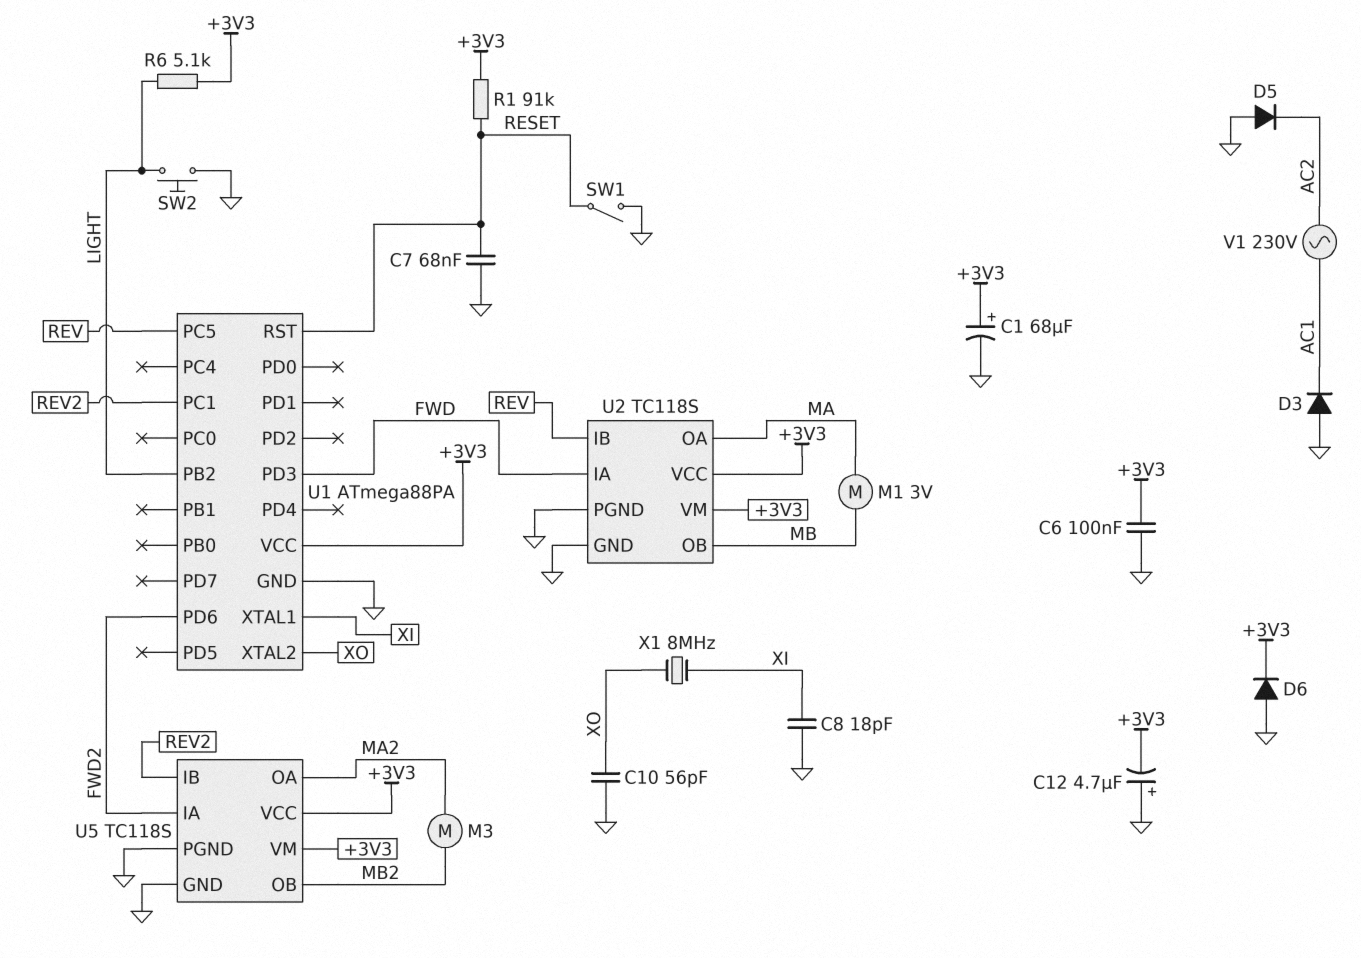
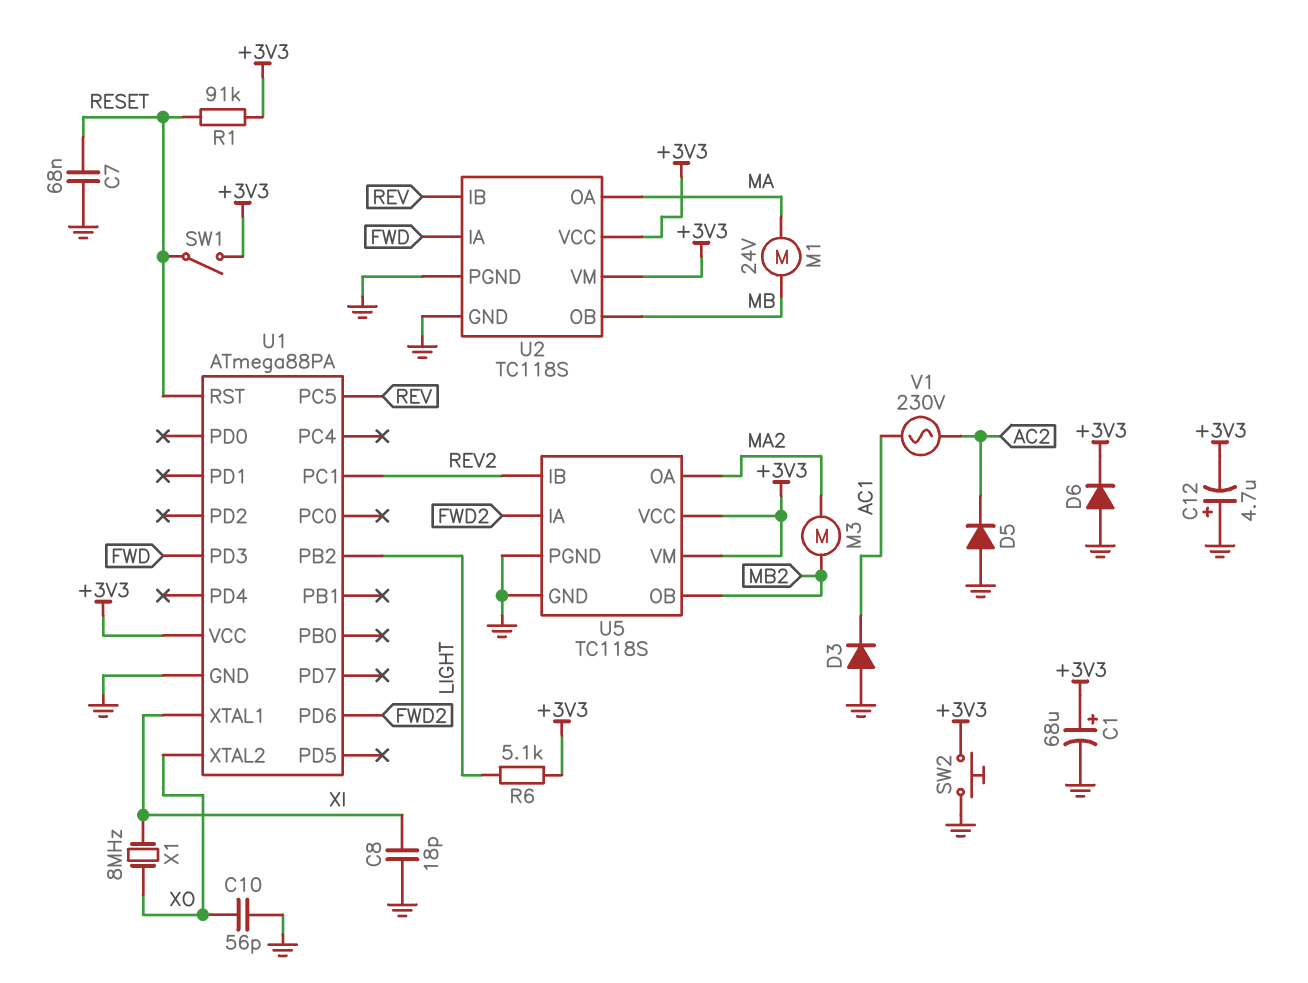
C6: 100nF (+3V3, GND) -> none
M1: motor 3V (MA, MB) -> motor 24V (MA, MB)
SW1: switch (GND, RESET) -> switch (+3V3, RESET)
SW2: button (GND, LIGHT) -> button (+3V3, GND)

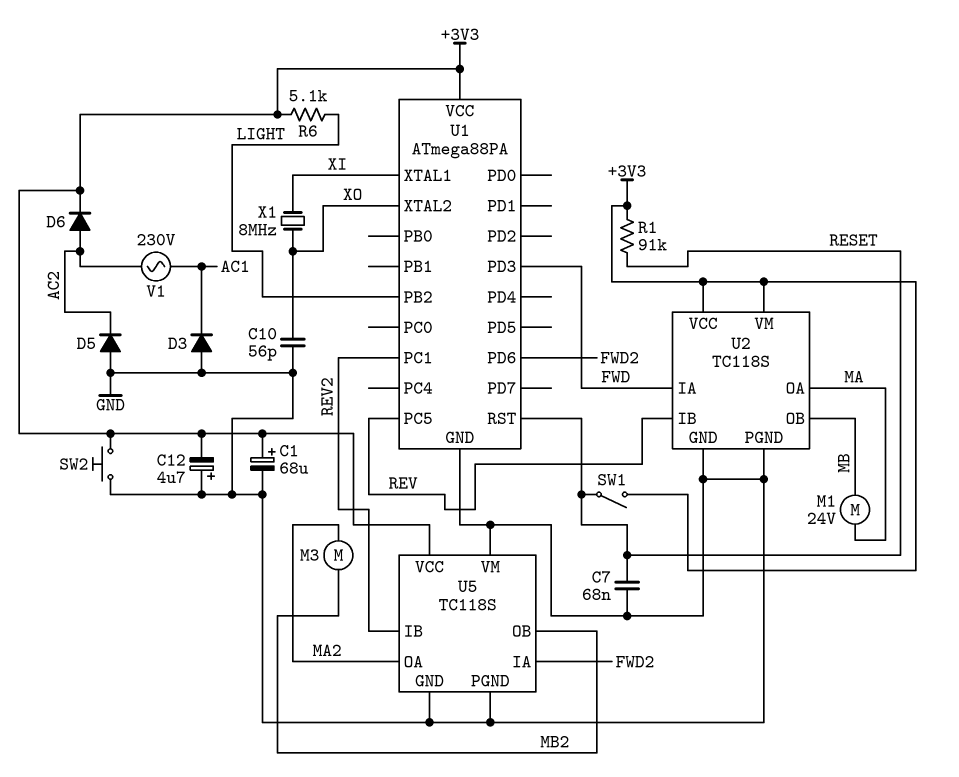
C8: 18pF (GND, XI) -> none
D6: diode (A GND, K +3V3) -> diode (A AC2, K +3V3)
U5 pin VM: +3V3 -> GND

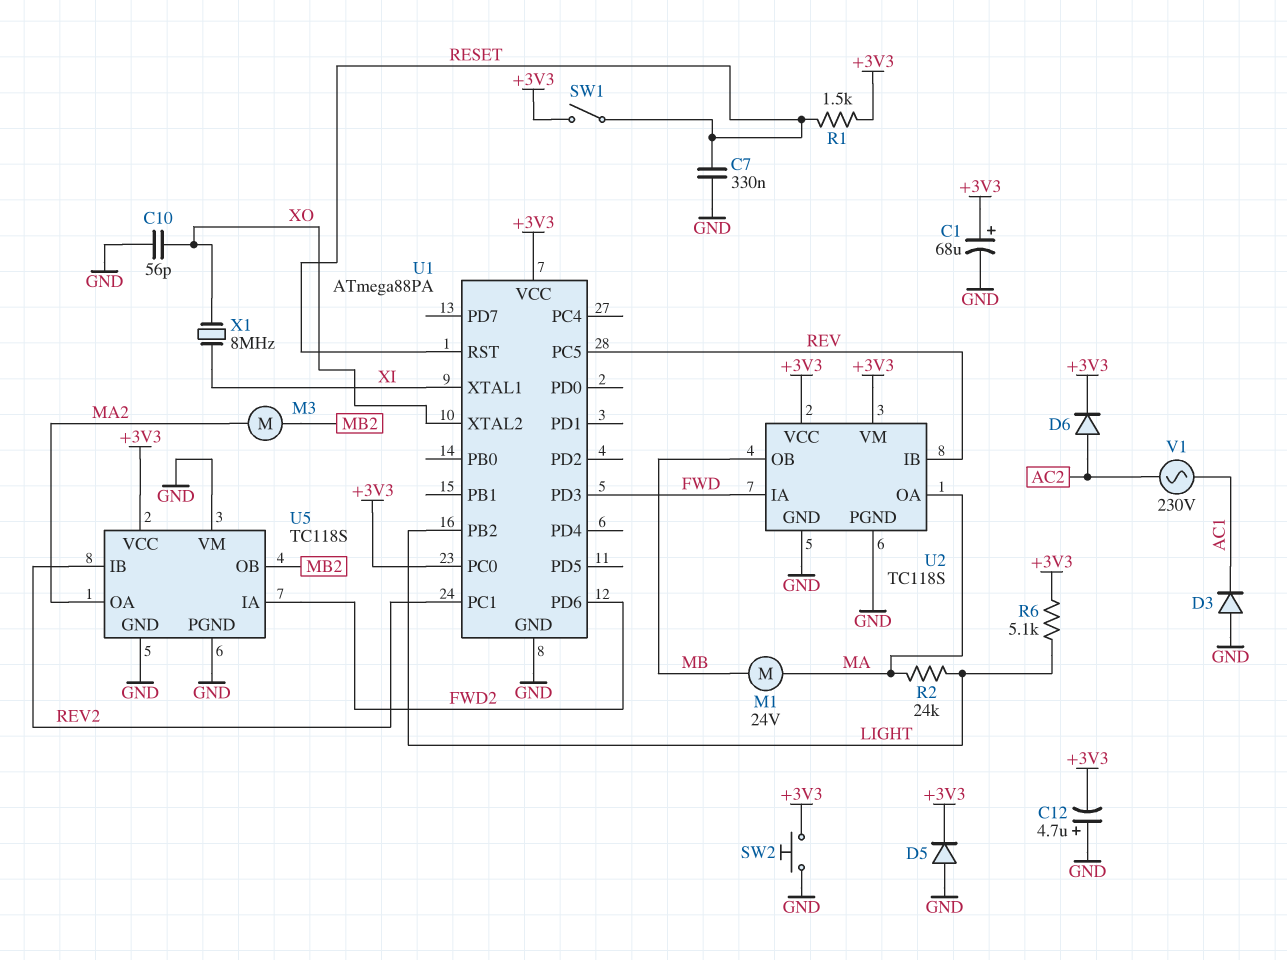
C7: 68nF (GND, RESET) -> 330nF (GND, RESET)
D5: diode (A GND, K AC2) -> diode (A GND, K +3V3)
R1: 91k (+3V3, RESET) -> 1.5k (+3V3, RESET)
R2: none -> 24k (LIGHT, MA)
U1 pin PC0: none -> +3V3

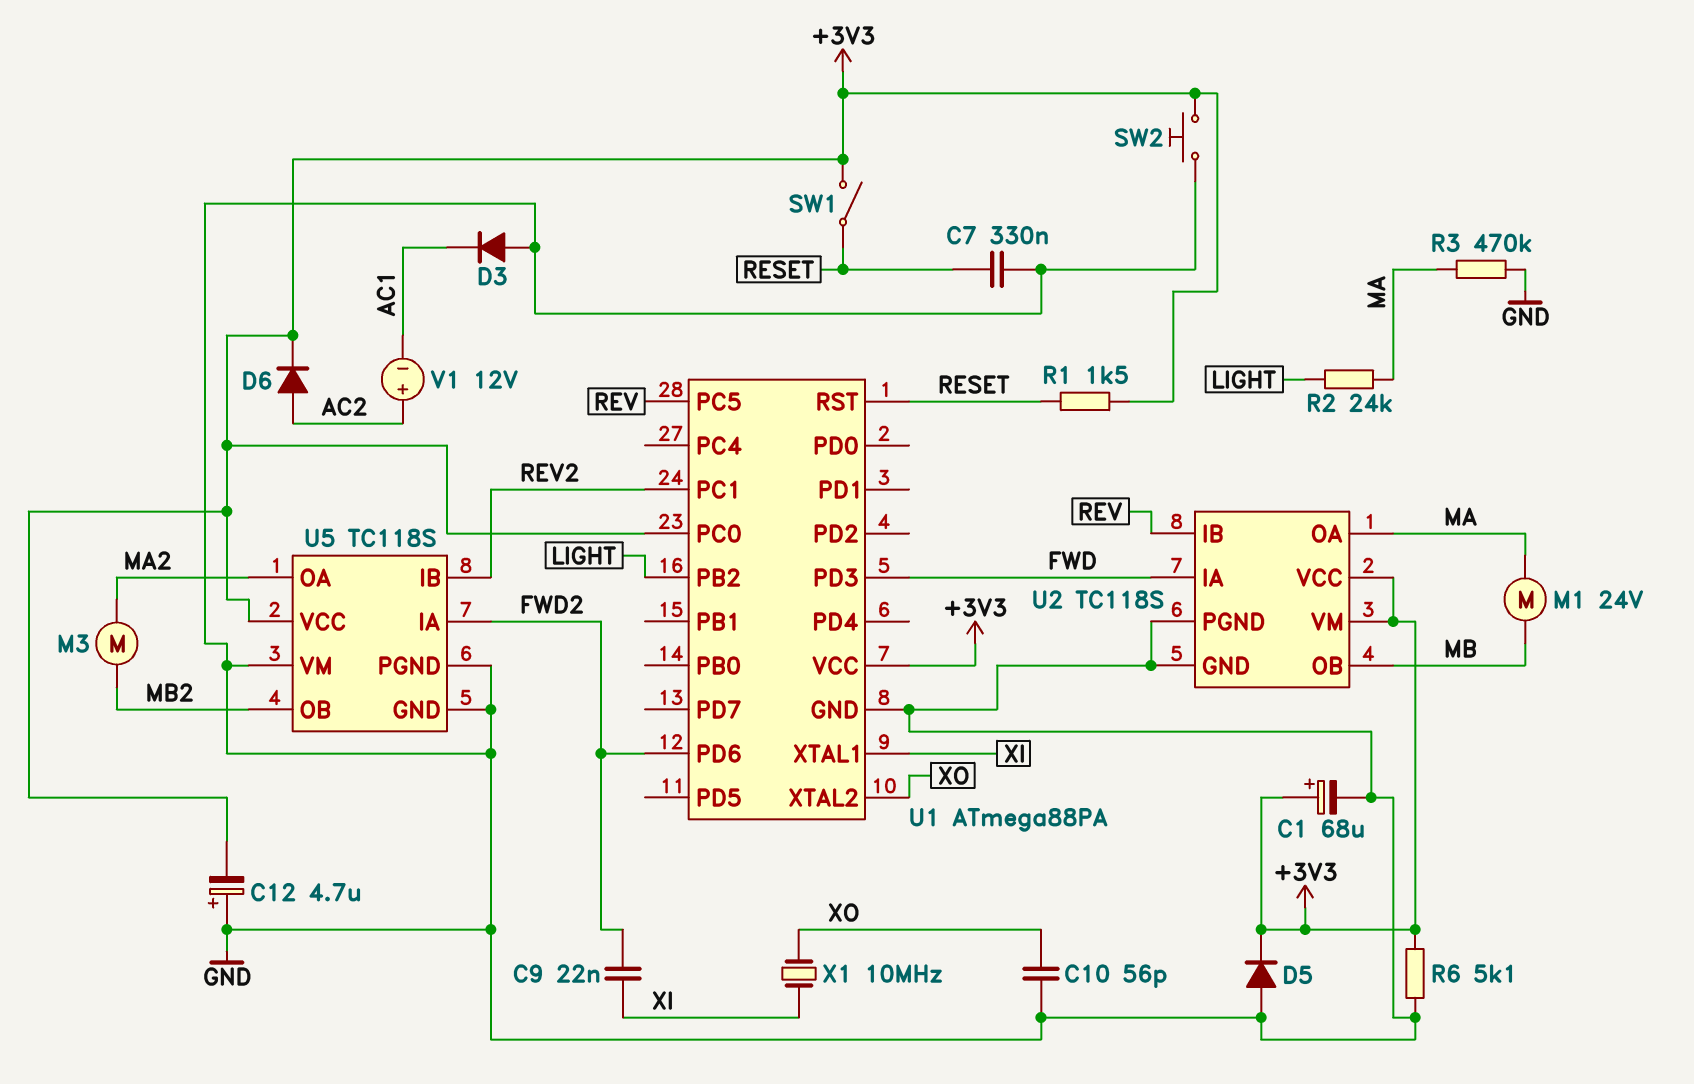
C9: none -> 22nF (FWD2, XI)
R3: none -> 470k (GND, MA)
R6: 5.1k (+3V3, LIGHT) -> 5.1k (+3V3, GND)
V1: AC 230V (AC1, AC2) -> 12V (plus AC2, minus AC1)
X1: 8MHz (XI, XO) -> 10MHz (XI, XO)

